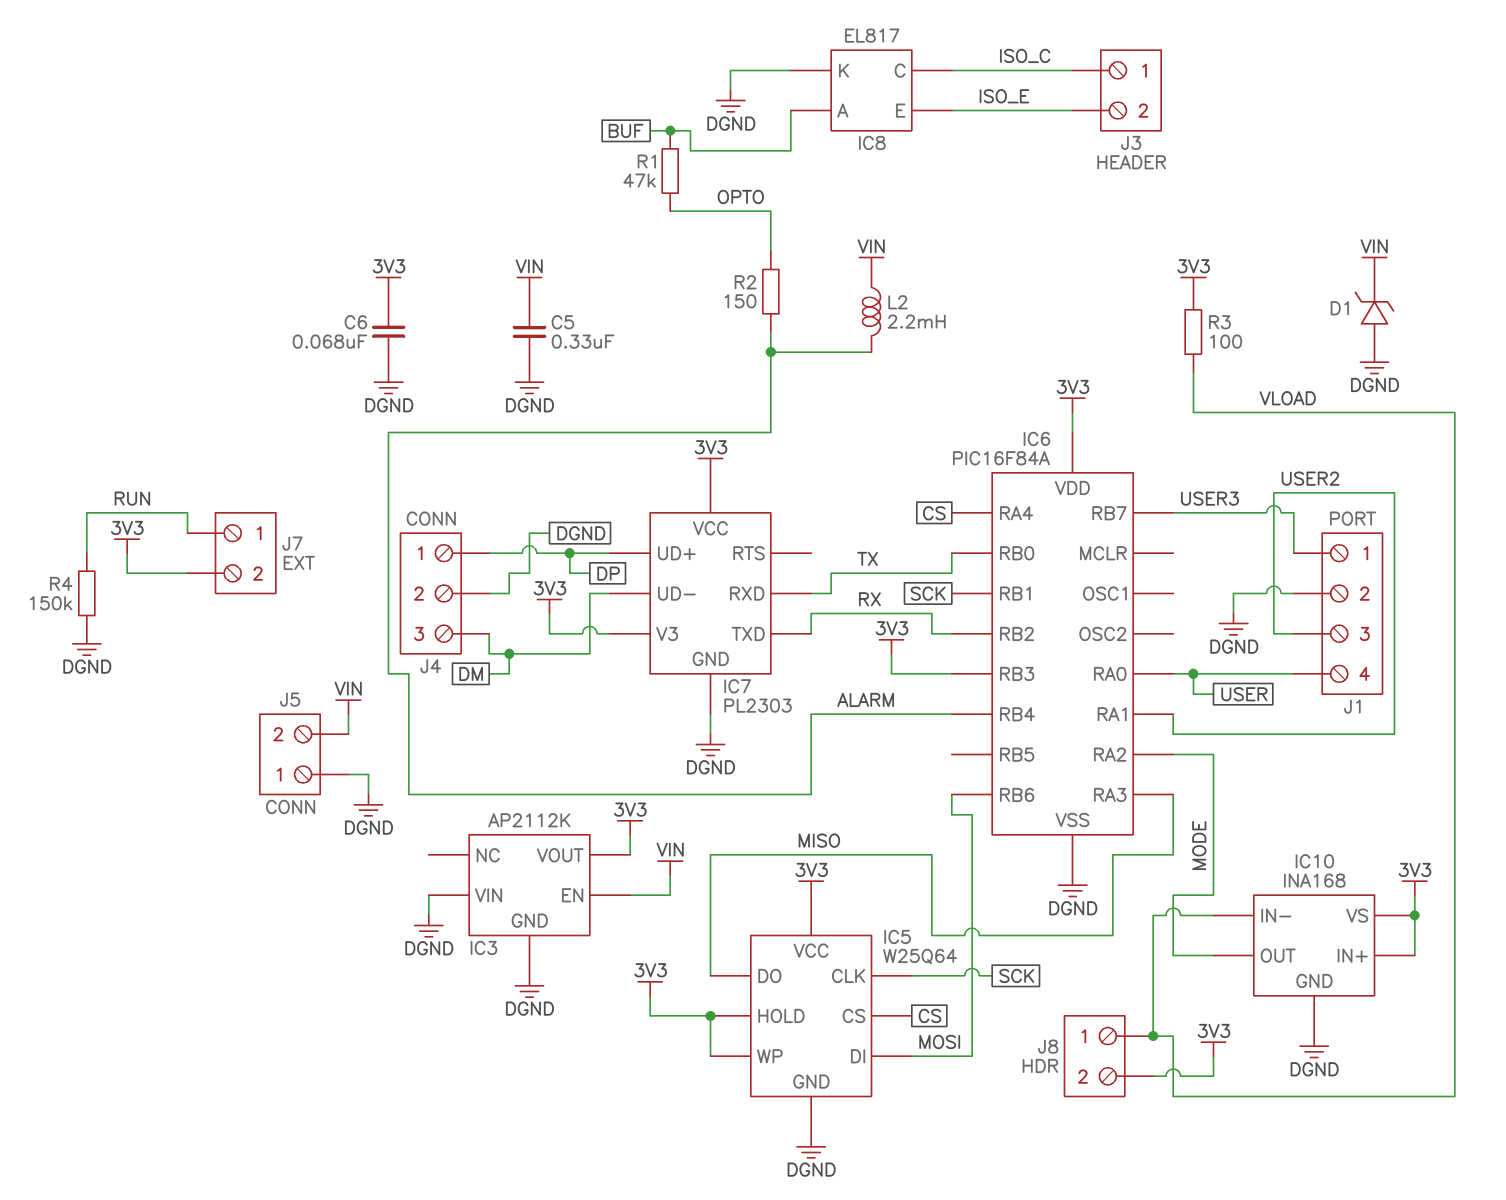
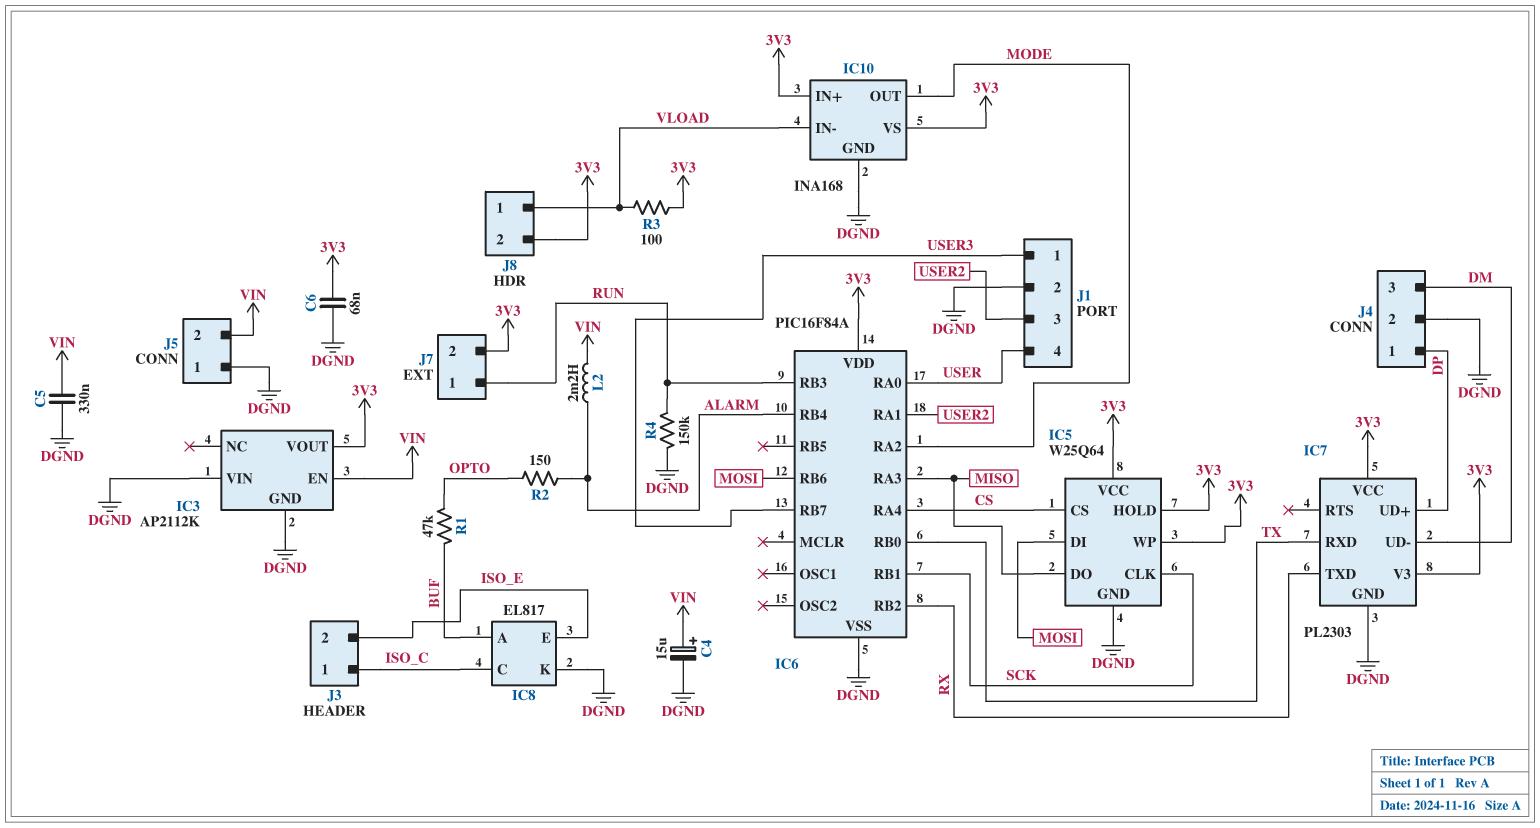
C4: none -> 15uF (plus VIN, minus DGND)
D1: zener (A DGND, K VIN) -> none
IC6 pin RB3: 3V3 -> RUN

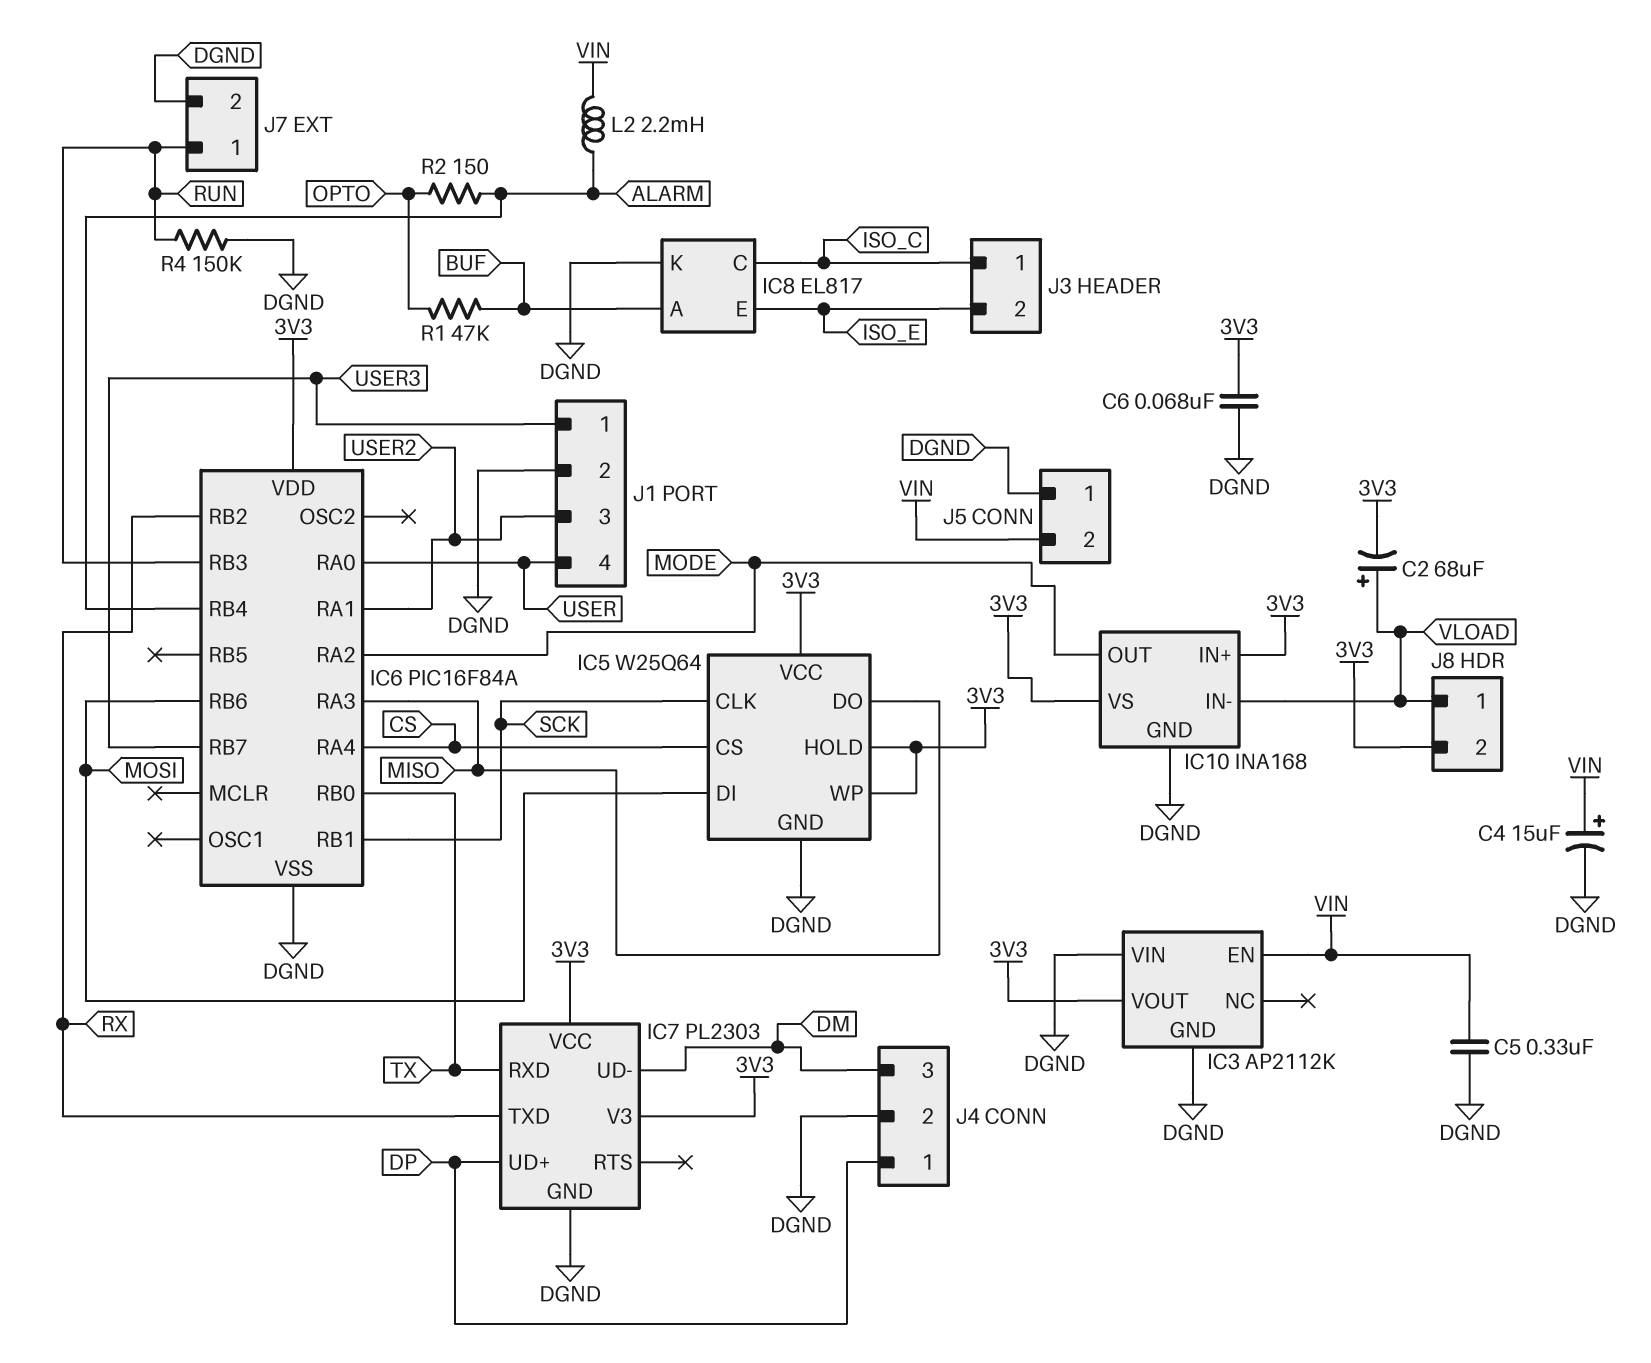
C2: none -> 68uF (plus VLOAD, minus 3V3)
J7 pin 2: 3V3 -> DGND
R3: 100 (3V3, VLOAD) -> none

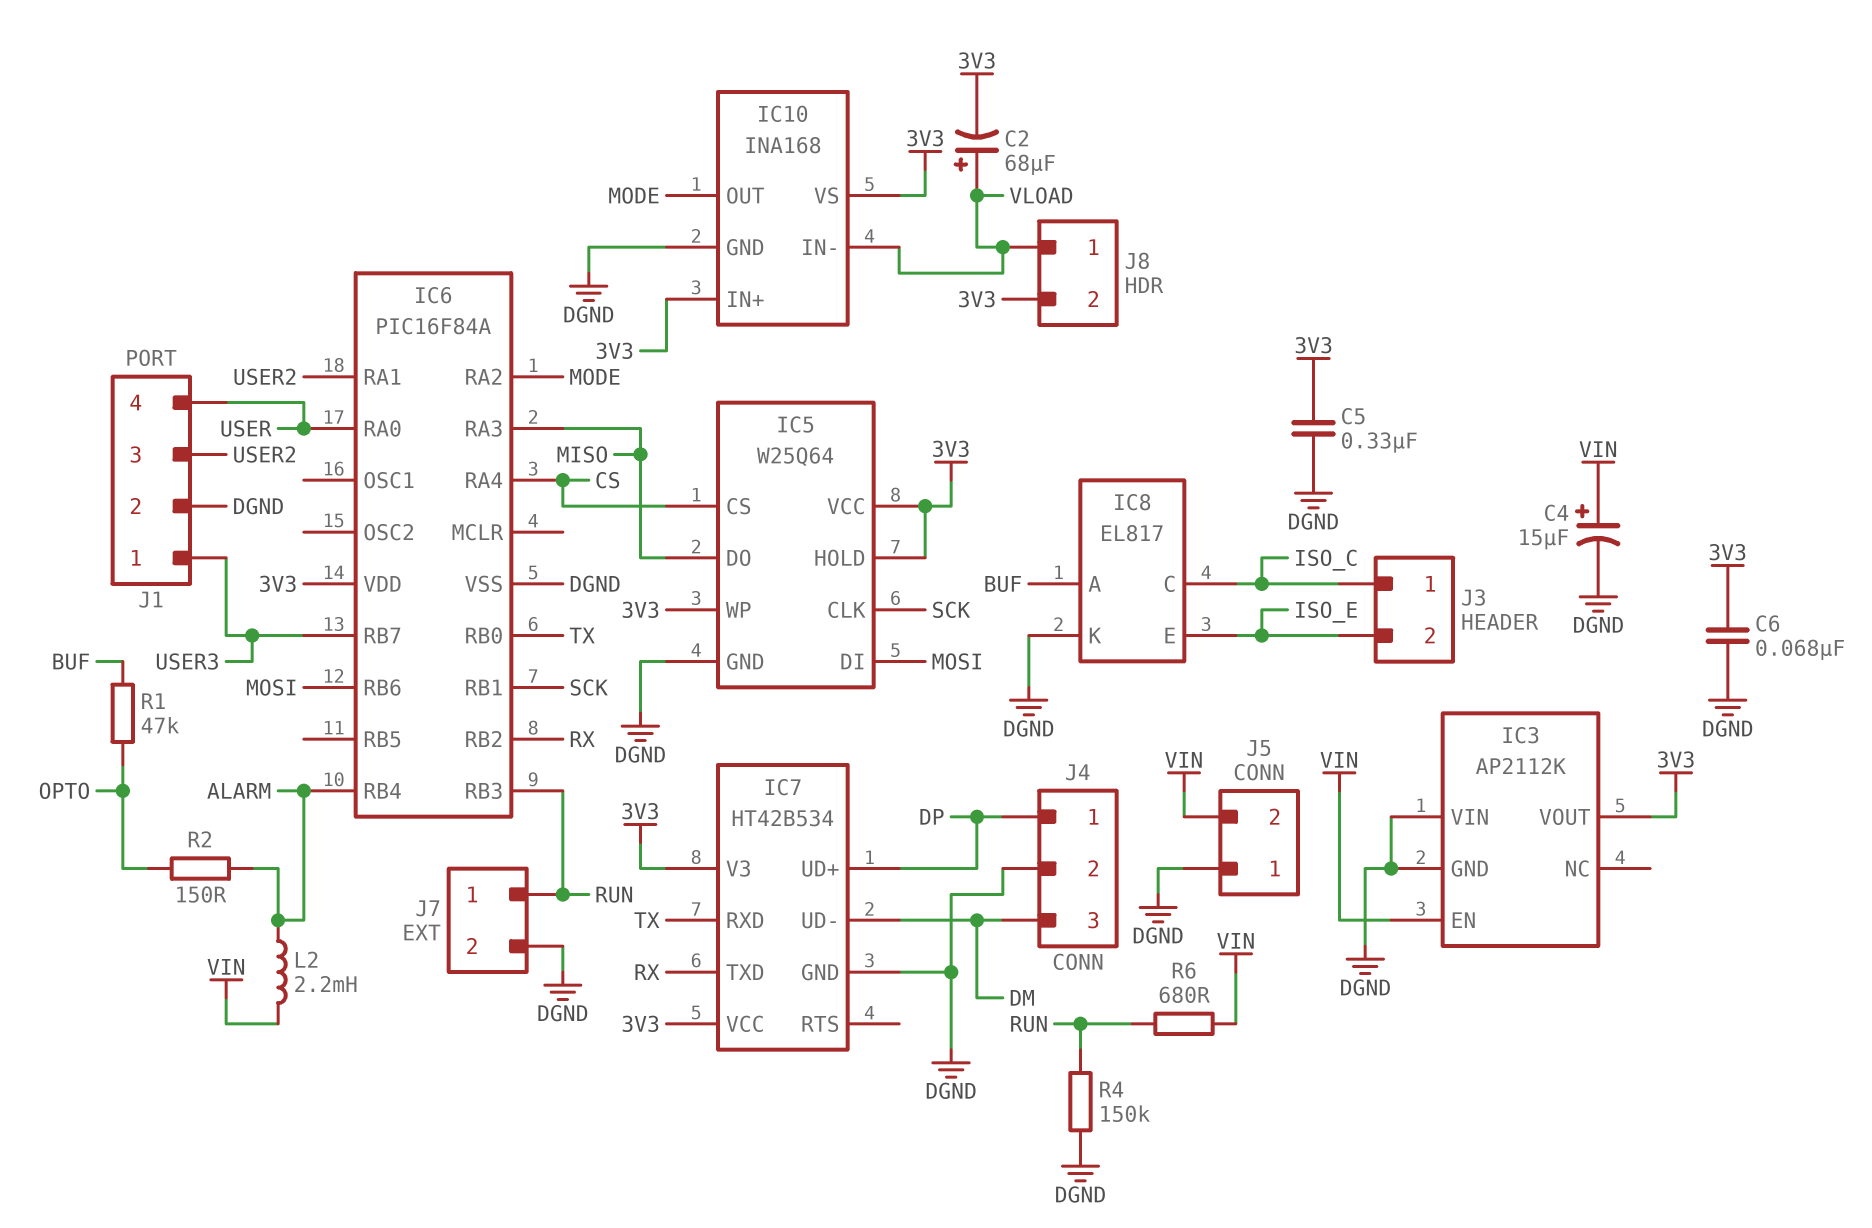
C5: 330nF (DGND, VIN) -> 330nF (3V3, DGND)
IC7: PL2303 -> HT42B534
R6: none -> 680 (RUN, VIN)

